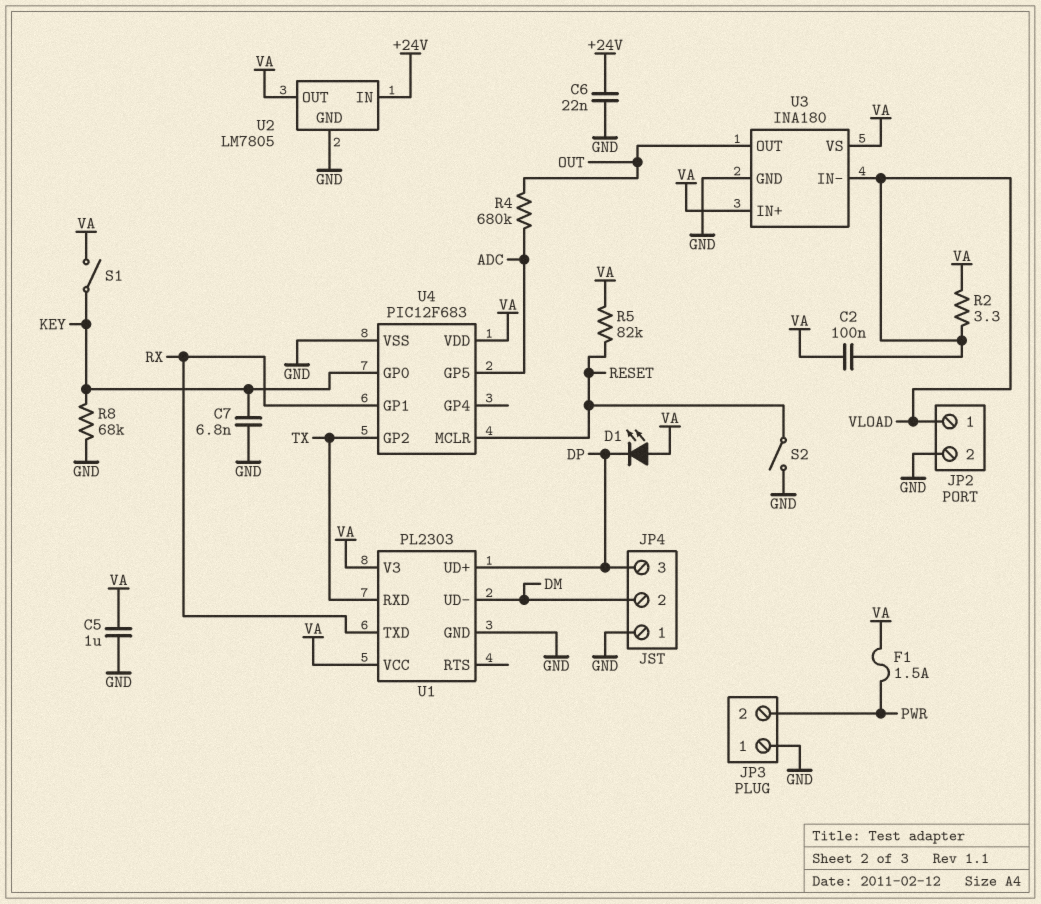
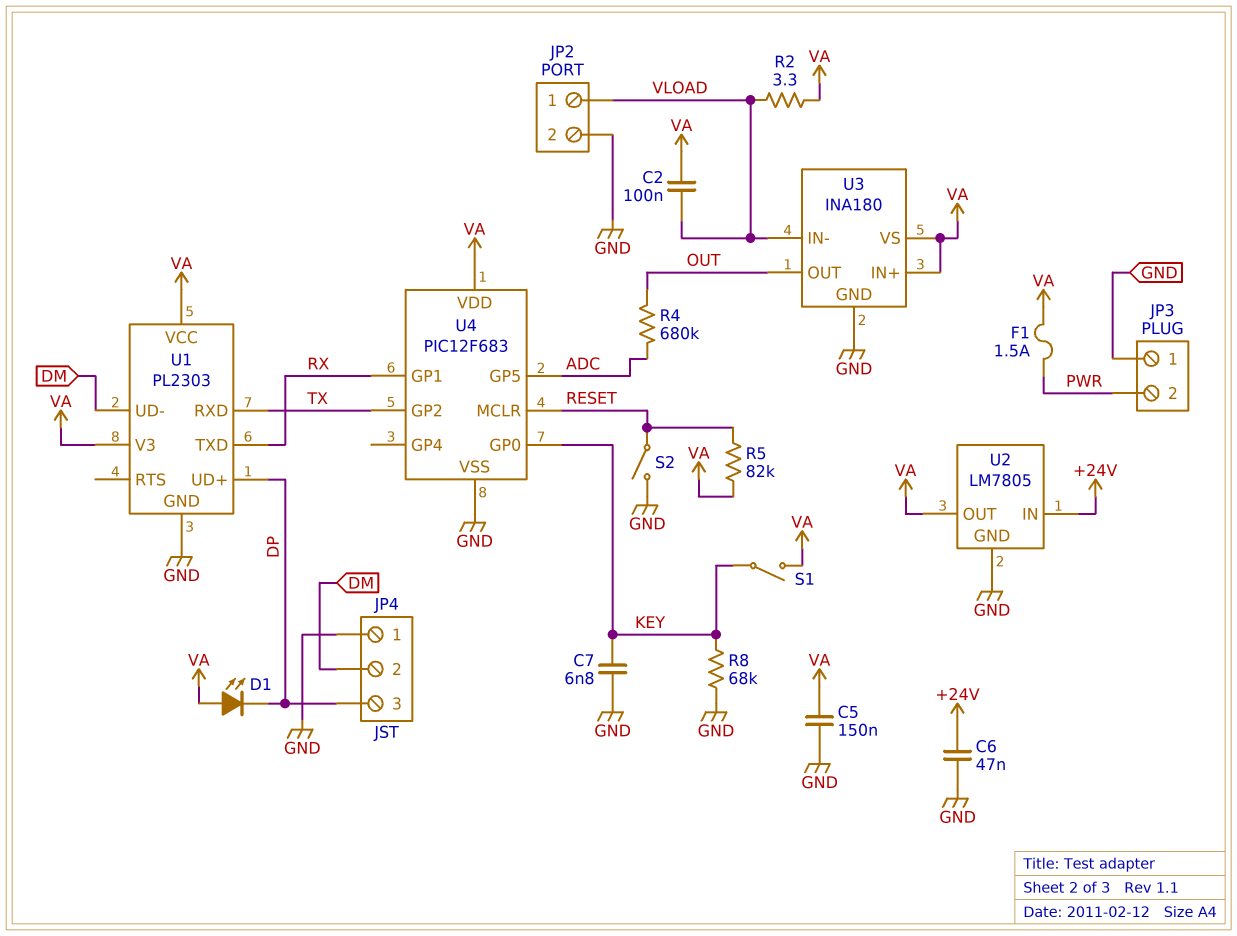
C5: 1uF (GND, VA) -> 150nF (GND, VA)
C6: 22nF (+24V, GND) -> 47nF (+24V, GND)

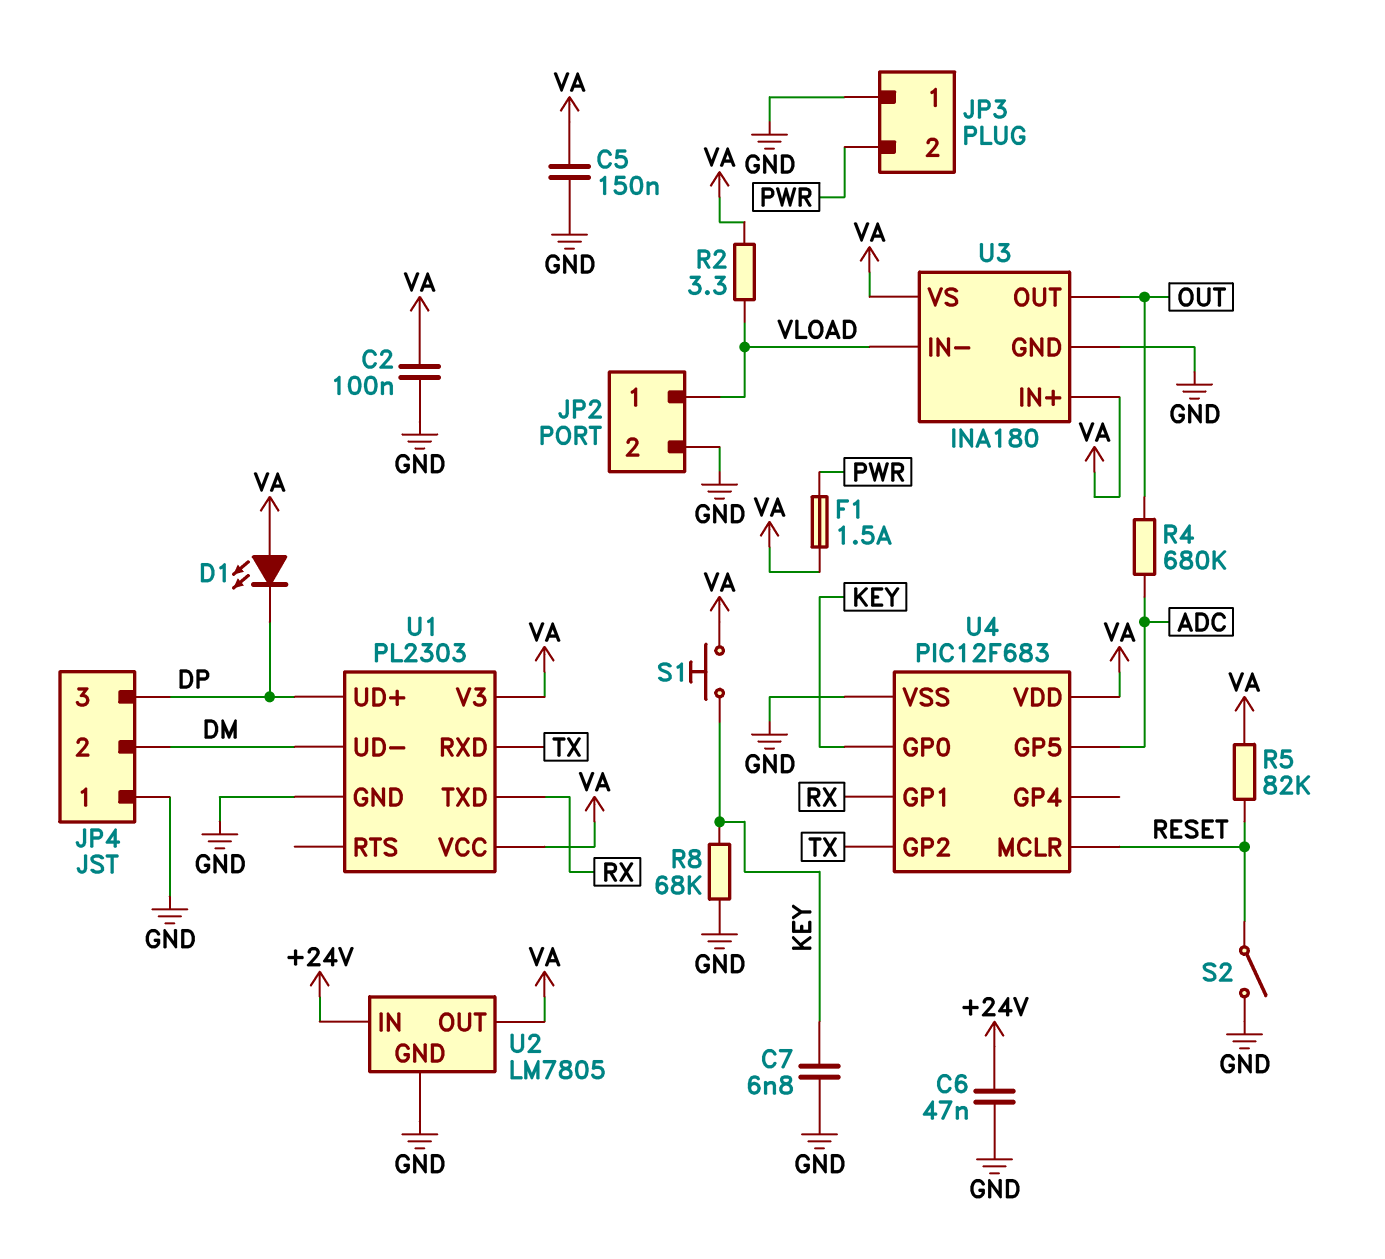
C2: 100nF (VA, VLOAD) -> 100nF (GND, VA)
S1: switch (KEY, VA) -> button (KEY, VA)

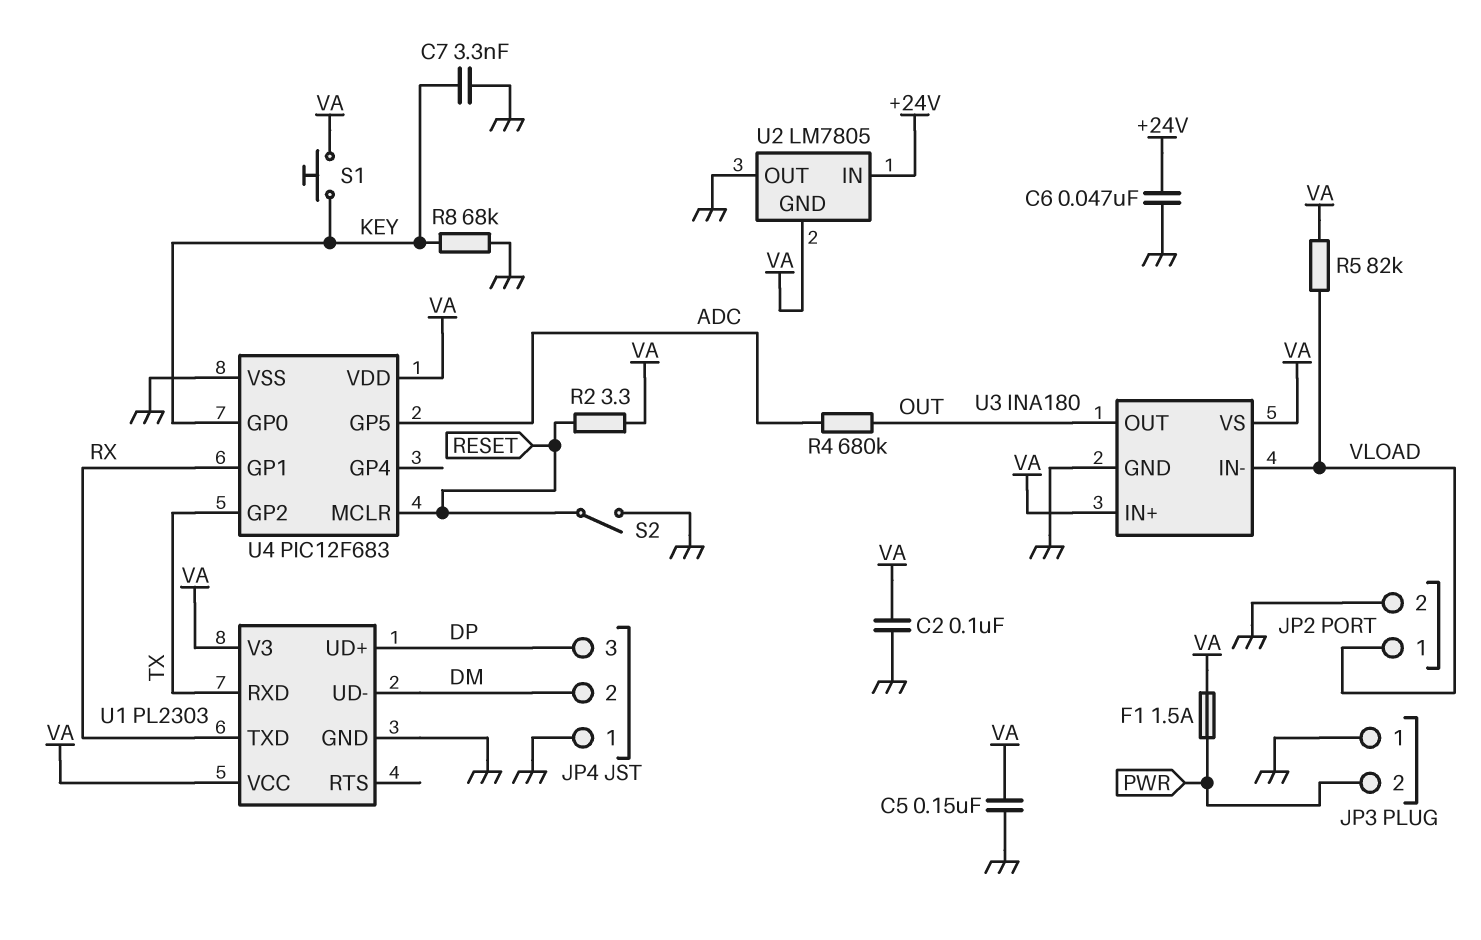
C7: 6.8nF (GND, KEY) -> 3.3nF (GND, KEY)
D1: LED (A VA, K DP) -> none
R2: 3.3 (VA, VLOAD) -> 3.3 (RESET, VA)
R5: 82k (RESET, VA) -> 82k (VA, VLOAD)
U2 pin GND: GND -> VA
U2 pin OUT: VA -> GND

